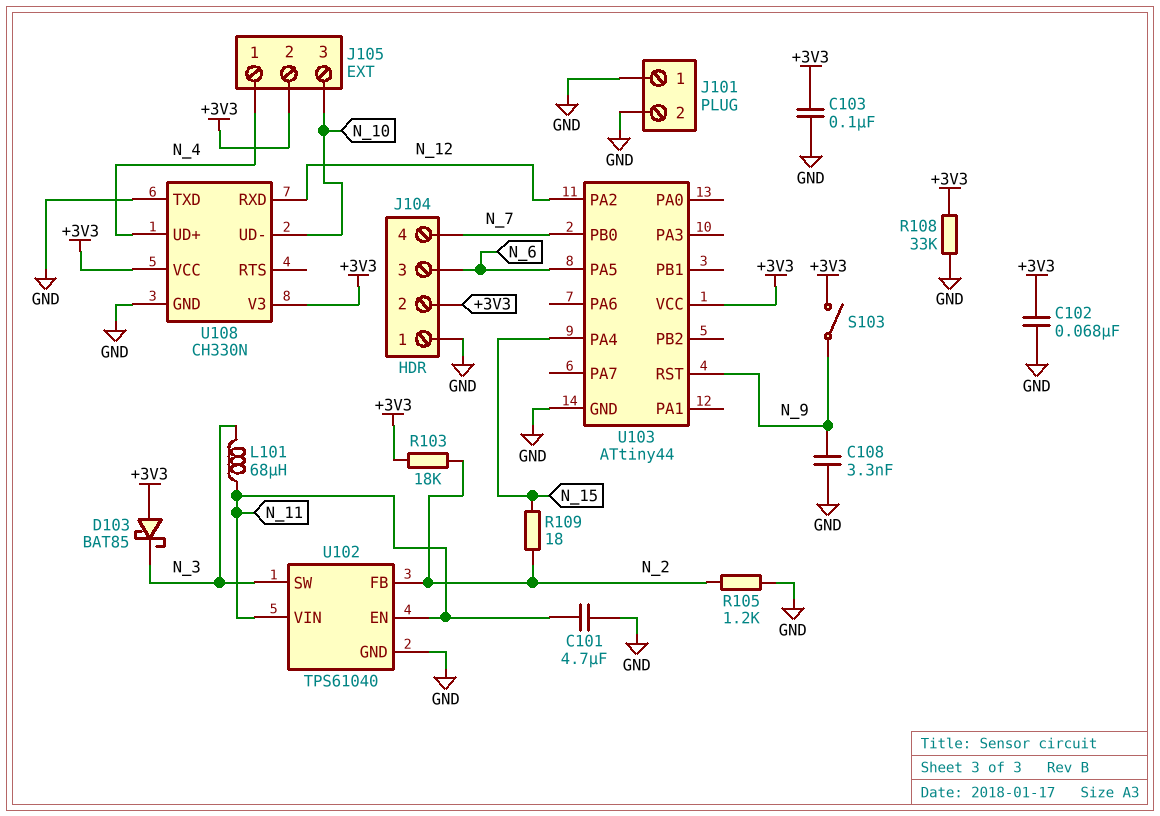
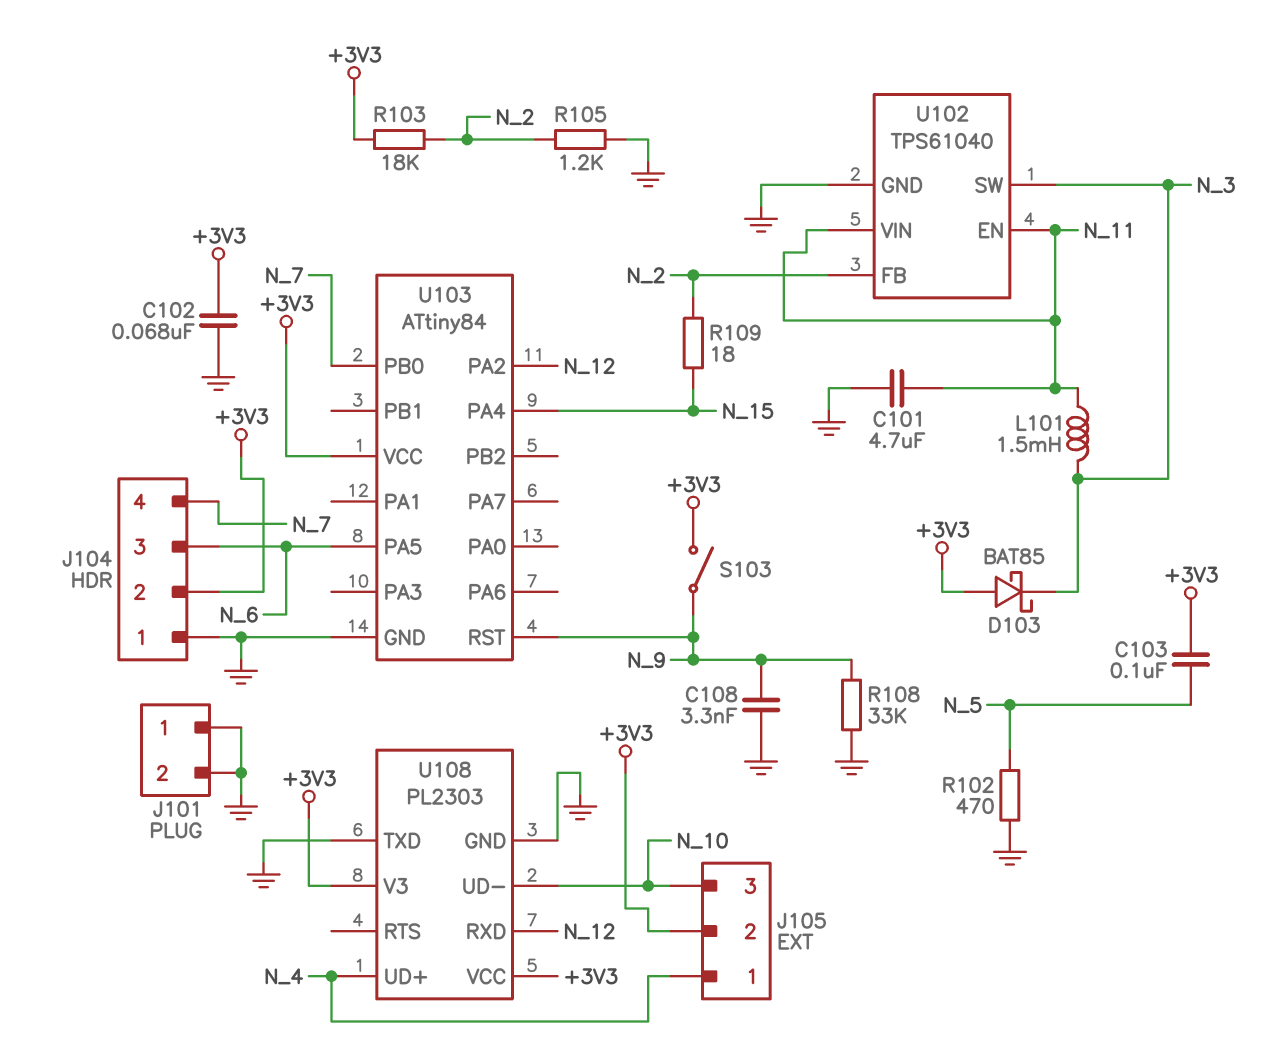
C103: 100nF (+3V3, GND) -> 100nF (+3V3, N_5)
L101: 68uH (N_3, N_11) -> 1.5mH (N_3, N_11)
R102: none -> 470 (GND, N_5)
R108: 33k (+3V3, GND) -> 33k (GND, N_9)
U103: ATtiny44 -> ATtiny84
U108: CH330N -> PL2303

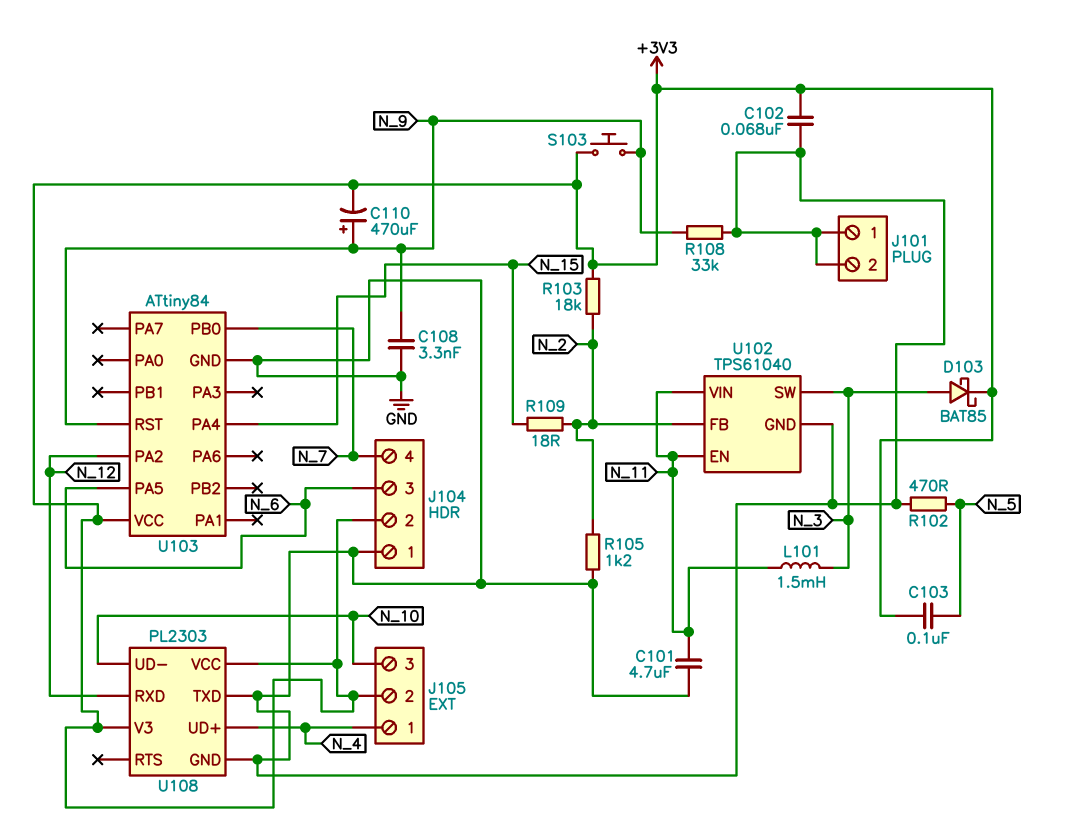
C110: none -> 470uF (plus N_9, minus +3V3)
D103: schottky BAT85 (A +3V3, K N_3) -> schottky BAT85 (A N_3, K +3V3)
S103: switch (+3V3, N_9) -> button (+3V3, N_9)

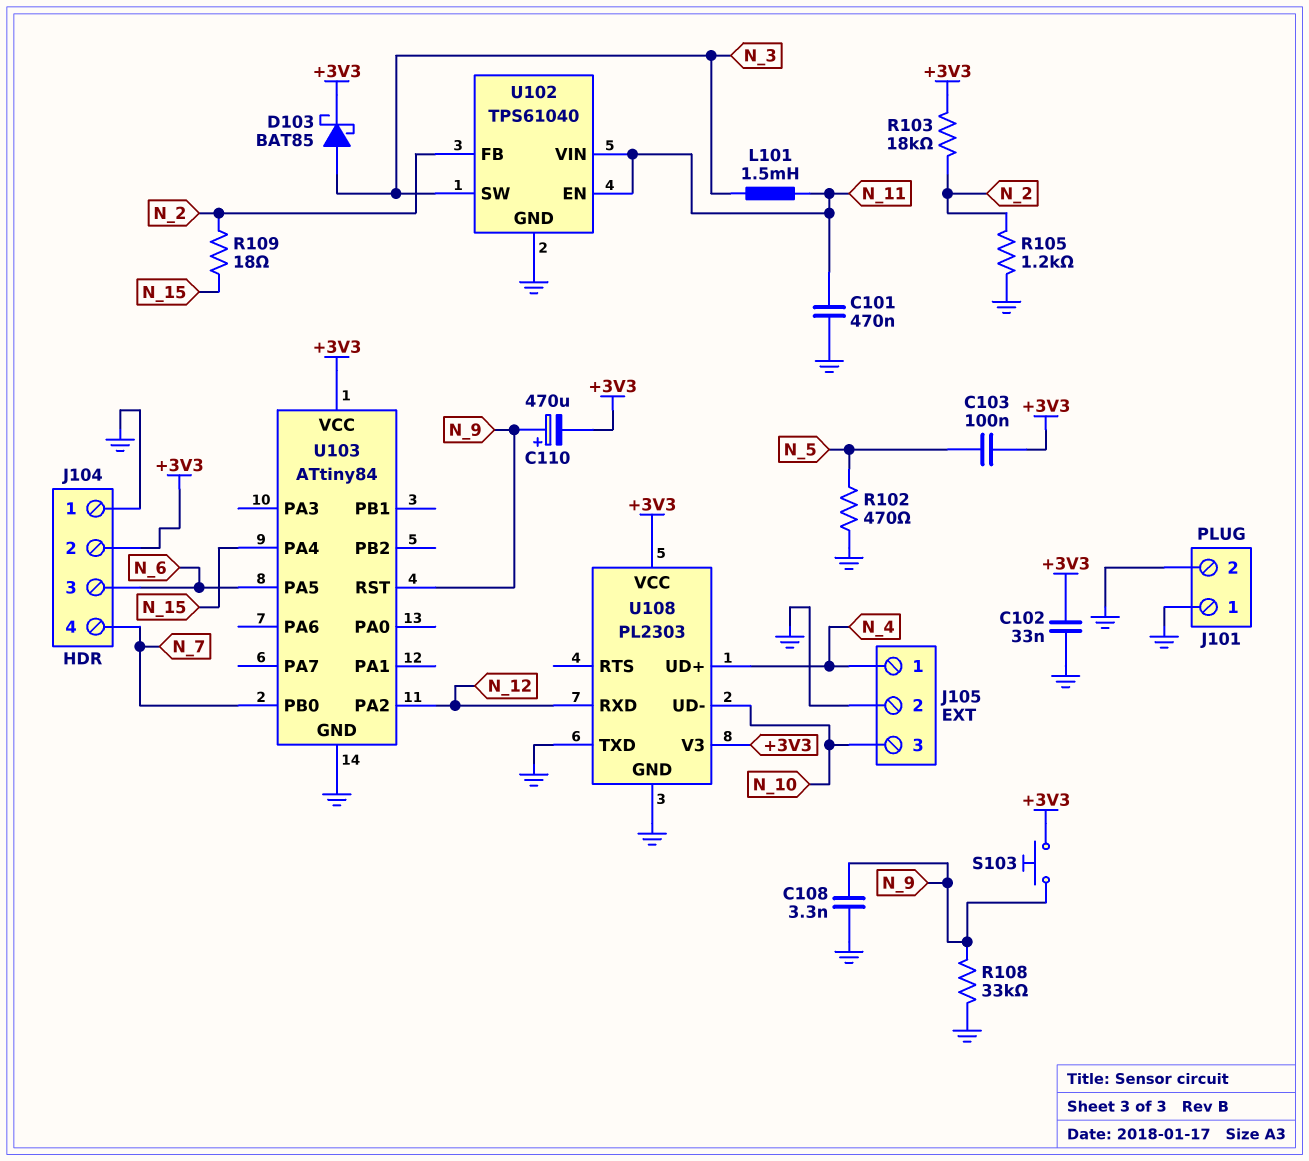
C101: 4.7uF (GND, N_11) -> 470nF (GND, N_11)
C102: 68nF (+3V3, GND) -> 33nF (+3V3, GND)
J105 pin 2: +3V3 -> GND

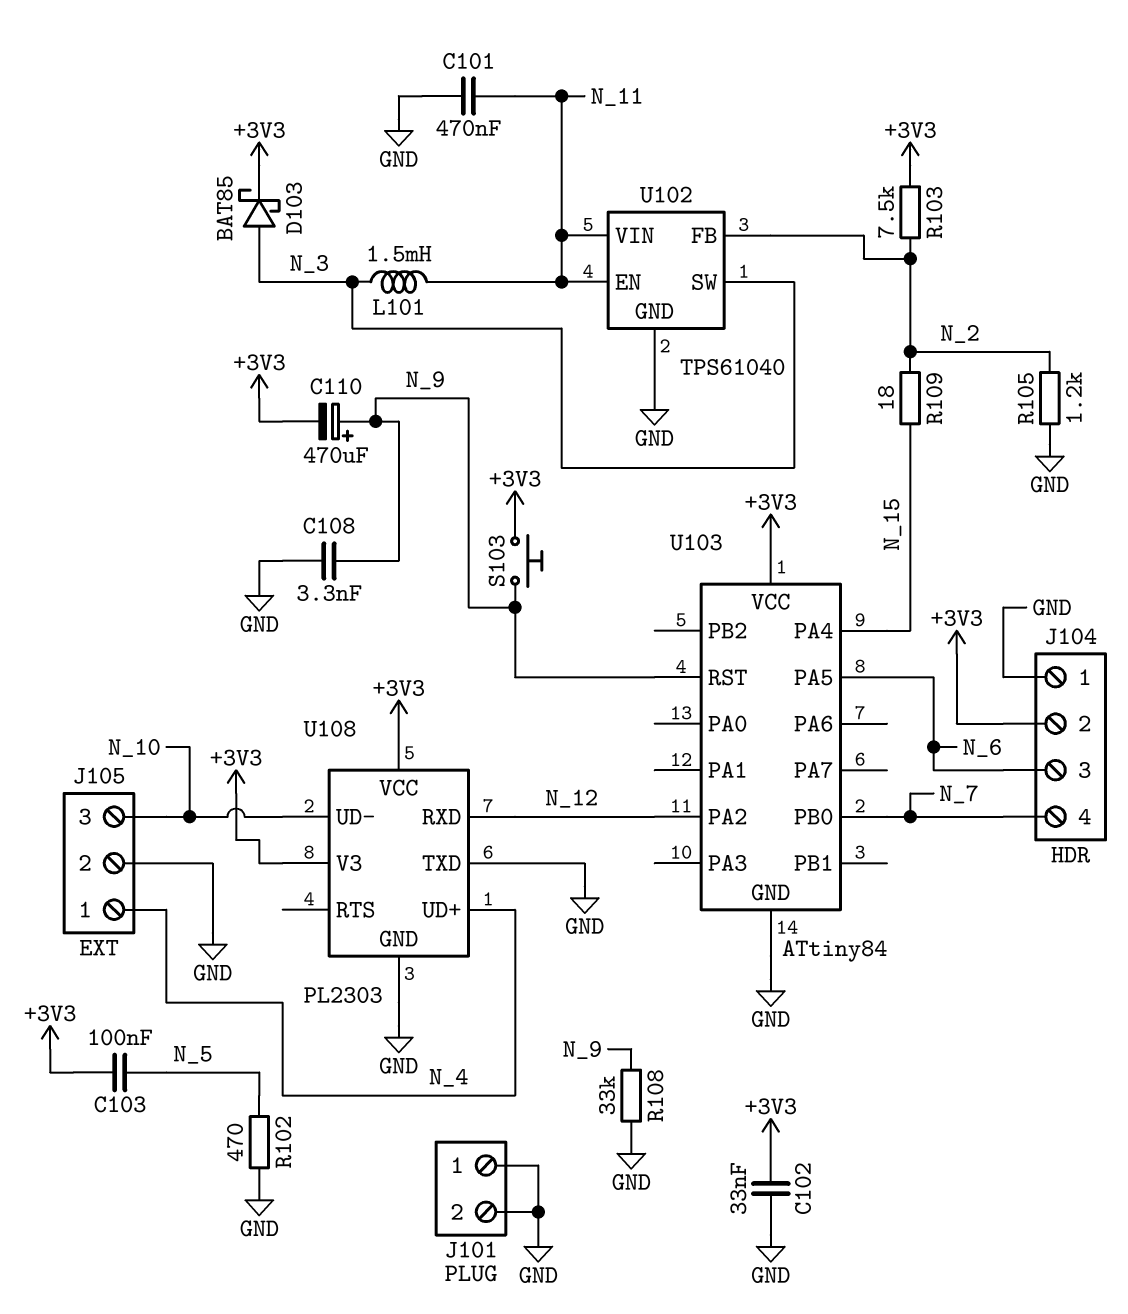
R103: 18k (+3V3, N_2) -> 7.5k (+3V3, N_2)

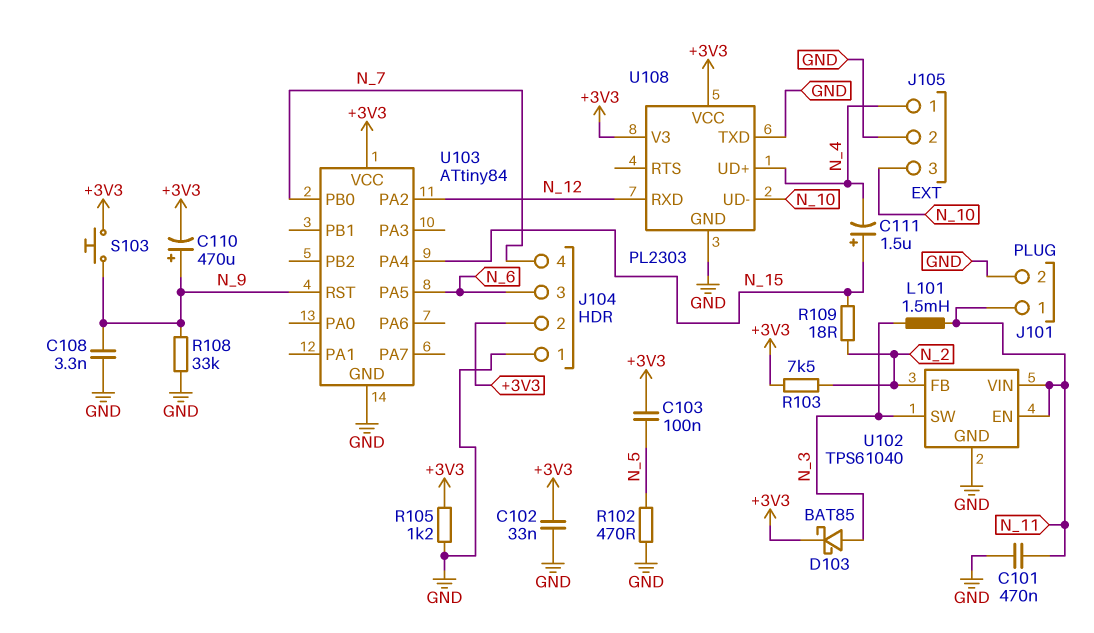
C111: none -> 1.5uF (plus N_15, minus N_4)
J101 pin 1: GND -> N_11
R105: 1.2k (GND, N_2) -> 1.2k (+3V3, GND)

